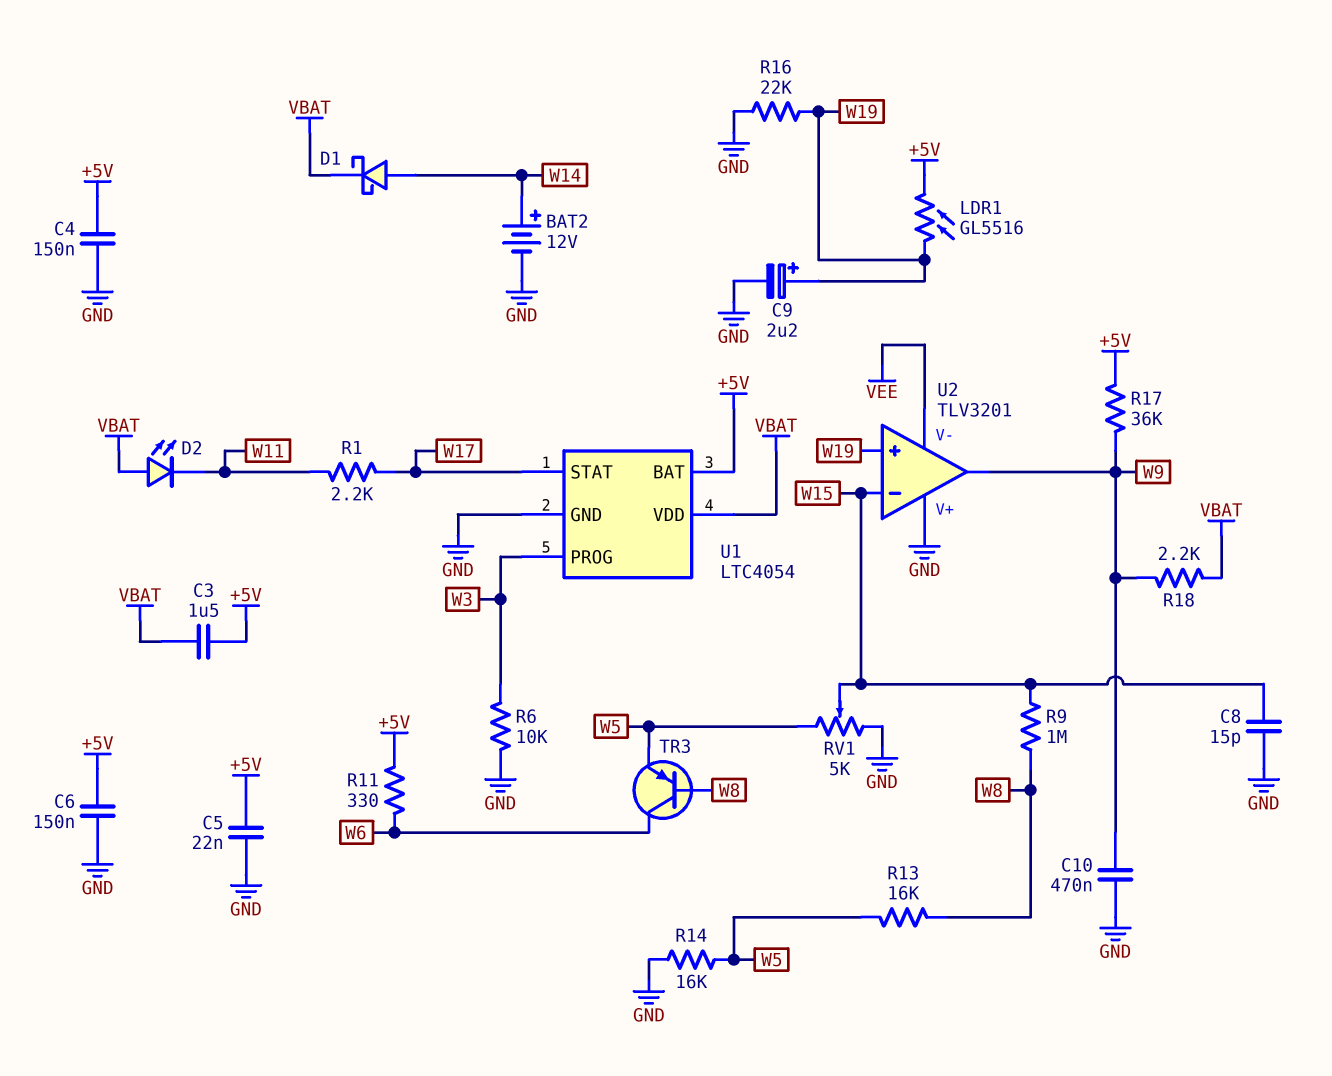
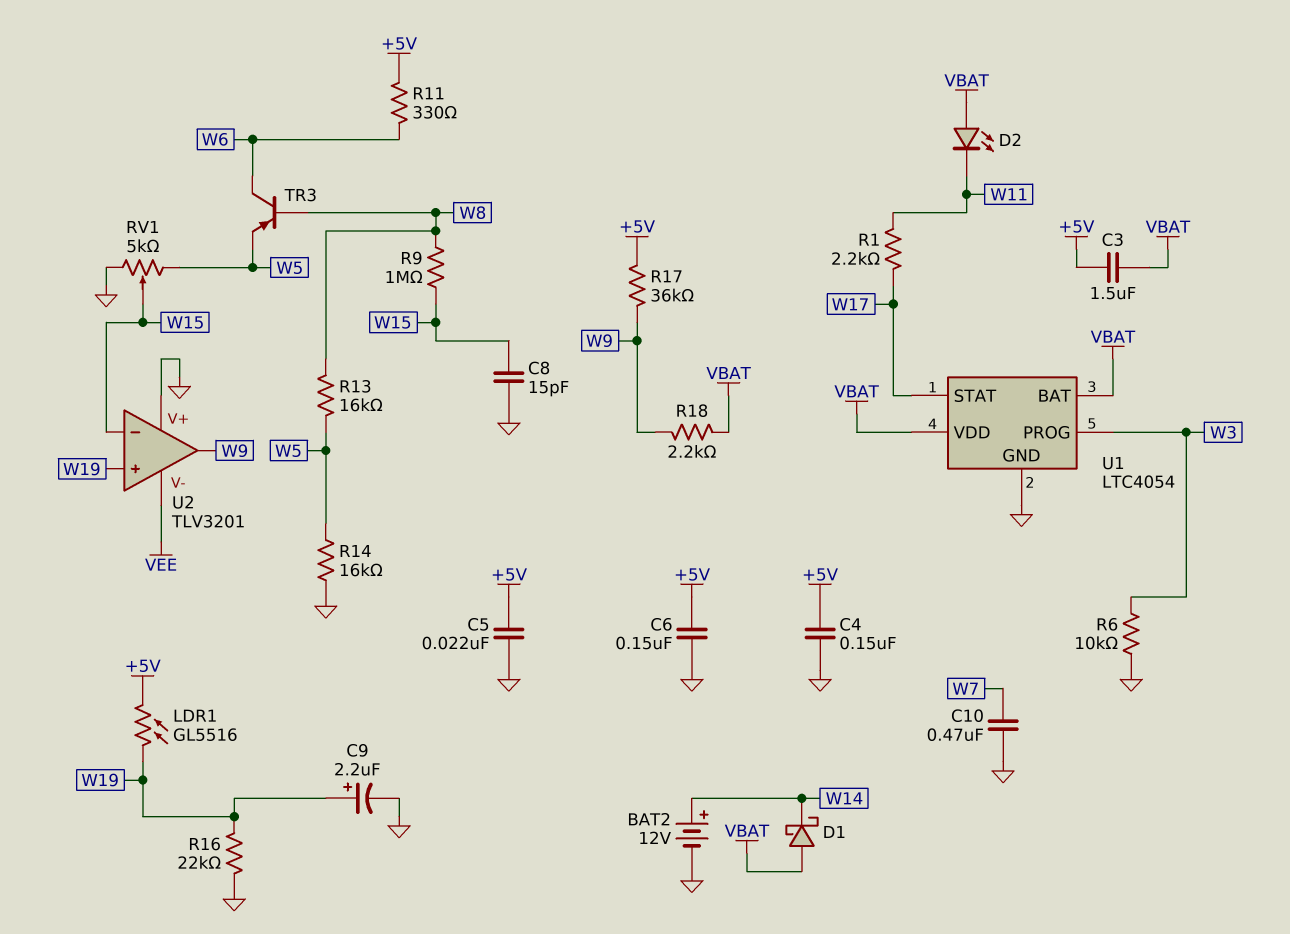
C10: 470nF (GND, W9) -> 470nF (GND, W7)
D1: schottky (A W14, K VBAT) -> schottky (A VBAT, K W14)
U1 pin BAT: +5V -> VBAT

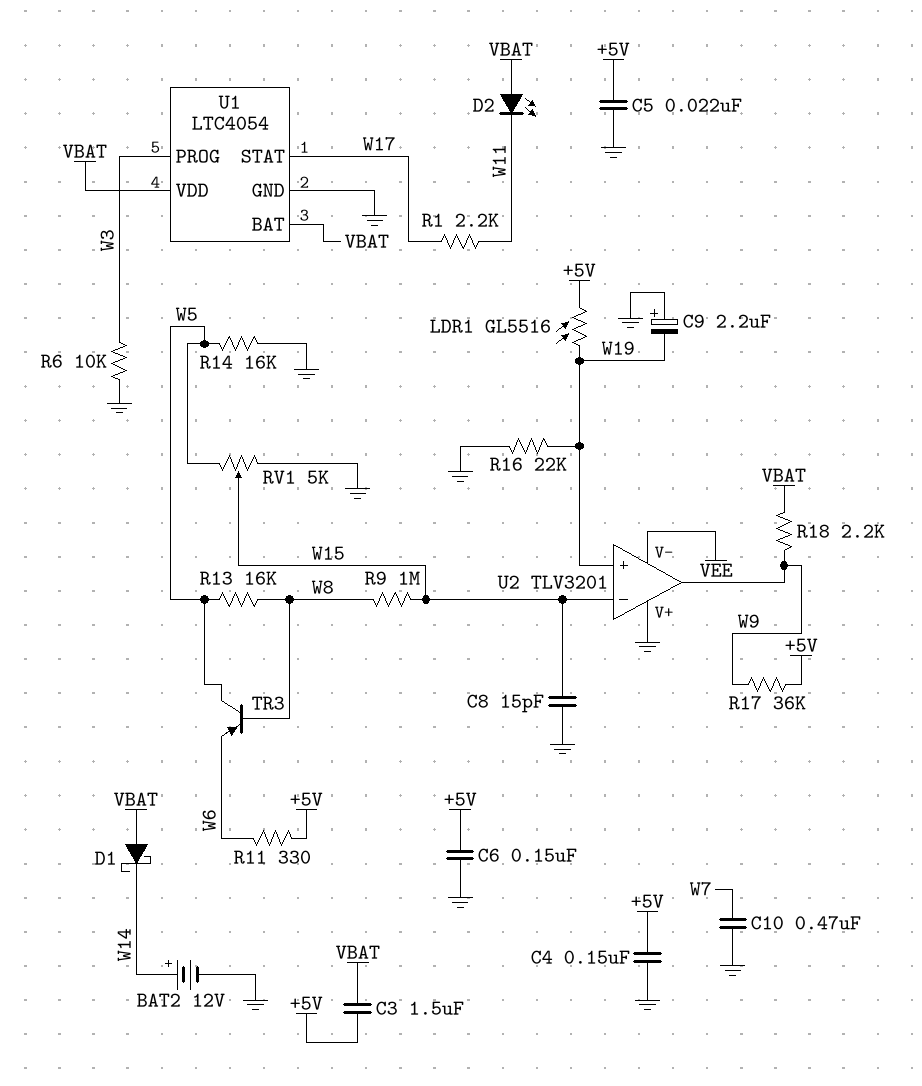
C9: 2.2uF (plus W19, minus GND) -> 2.2uF (plus GND, minus W19)
TR3: PNP (B W8, C W6, E W5) -> PNP (B W8, C W5, E W6)

